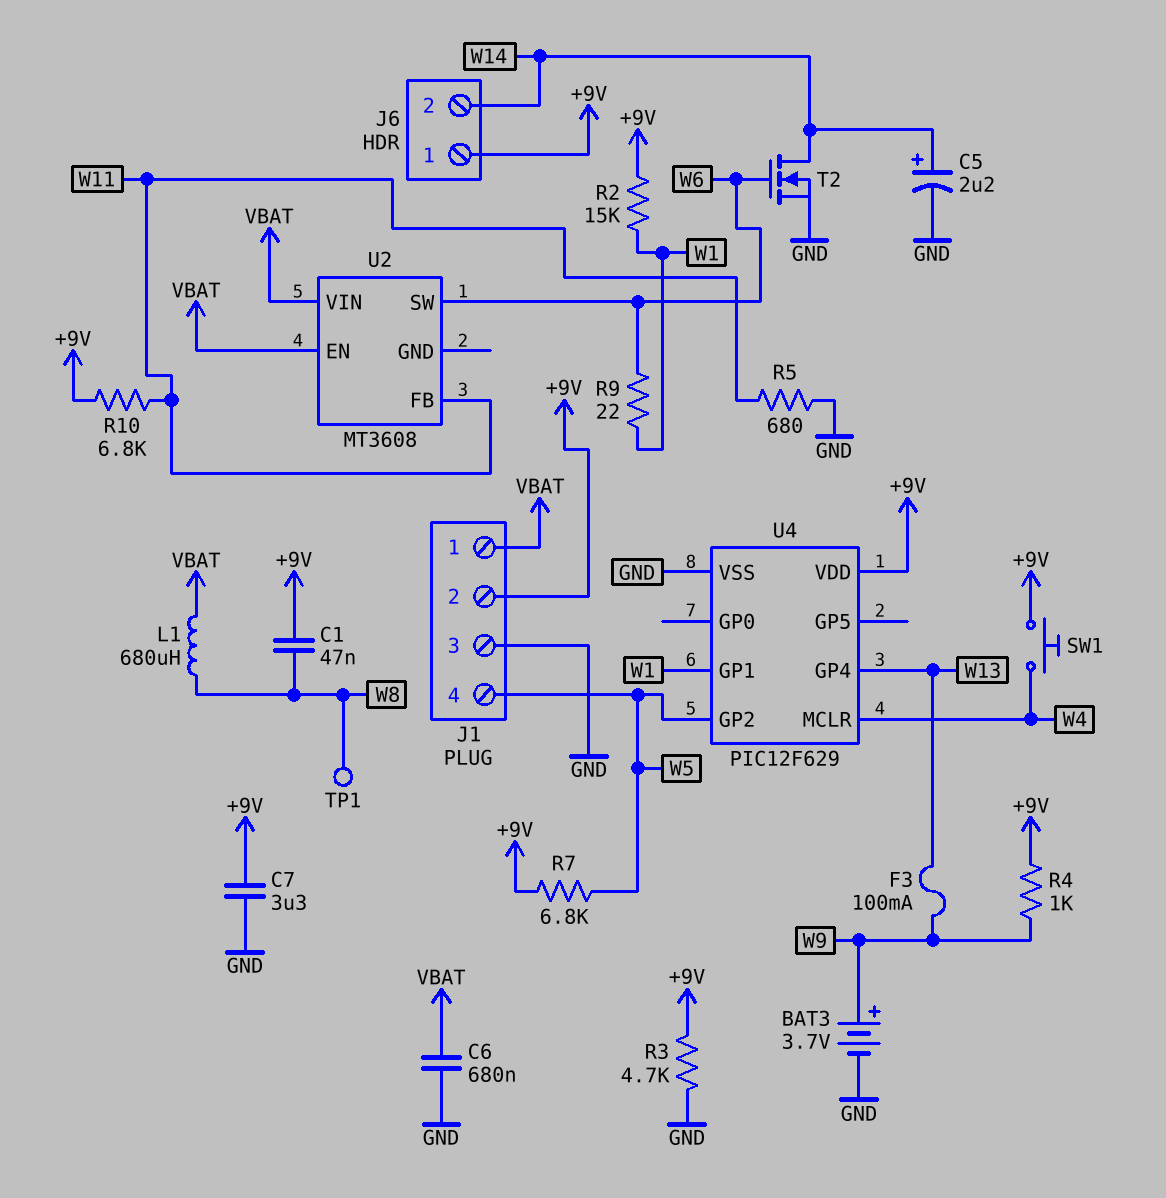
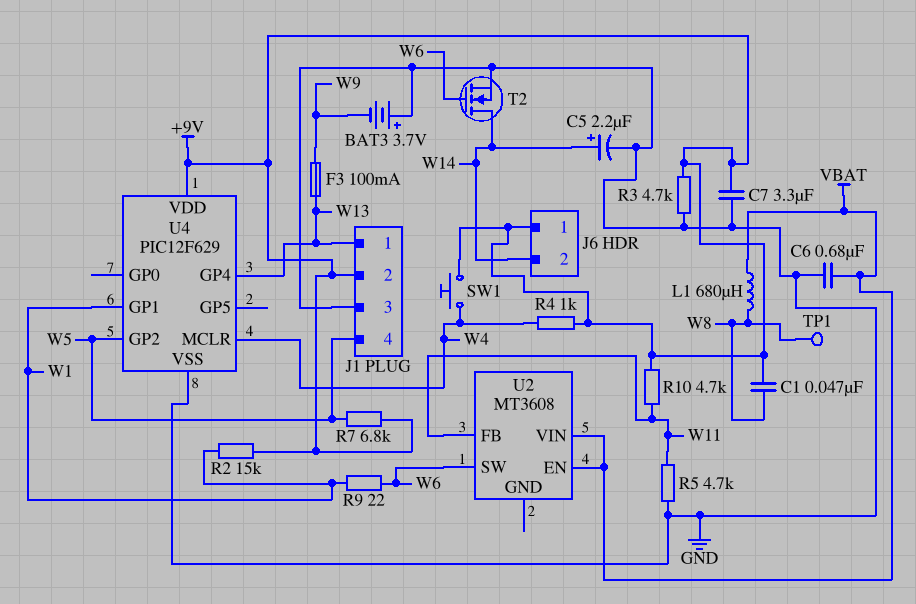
BAT3: 3.7V (plus W9, minus GND) -> 3.7V (plus GND, minus W9)
J1 pin 1: VBAT -> W13
R4: 1k (+9V, W9) -> 1k (+9V, W4)
R5: 680 (GND, W11) -> 4.7k (GND, W11)
R10: 6.8k (+9V, W11) -> 4.7k (+9V, W11)

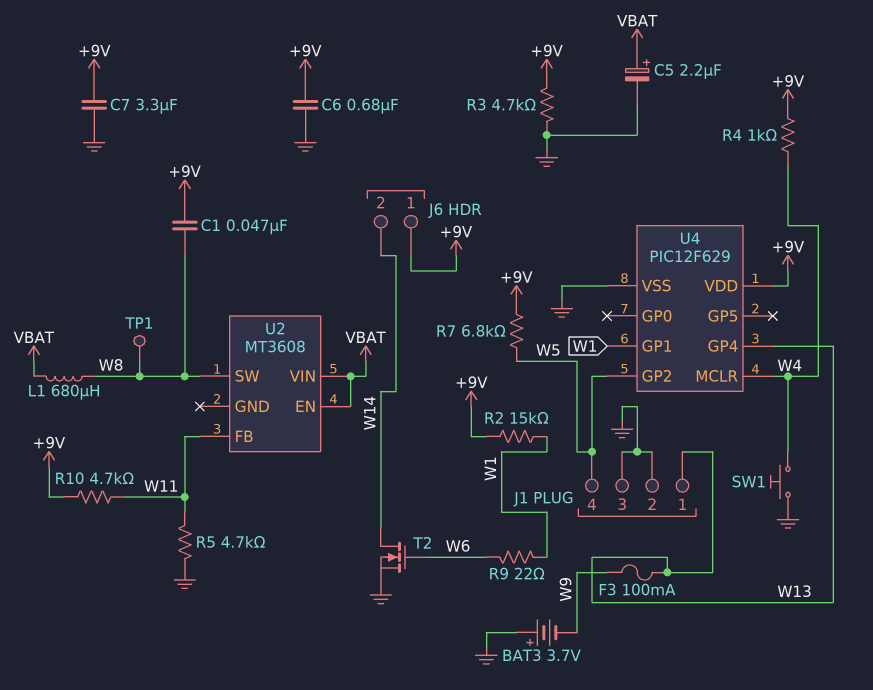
C5: 2.2uF (plus W14, minus GND) -> 2.2uF (plus VBAT, minus GND)
C6: 680nF (GND, VBAT) -> 680nF (+9V, GND)
J1 pin 2: +9V -> GND
SW1: button (+9V, W4) -> button (GND, W4)
U2 pin SW: W6 -> W8

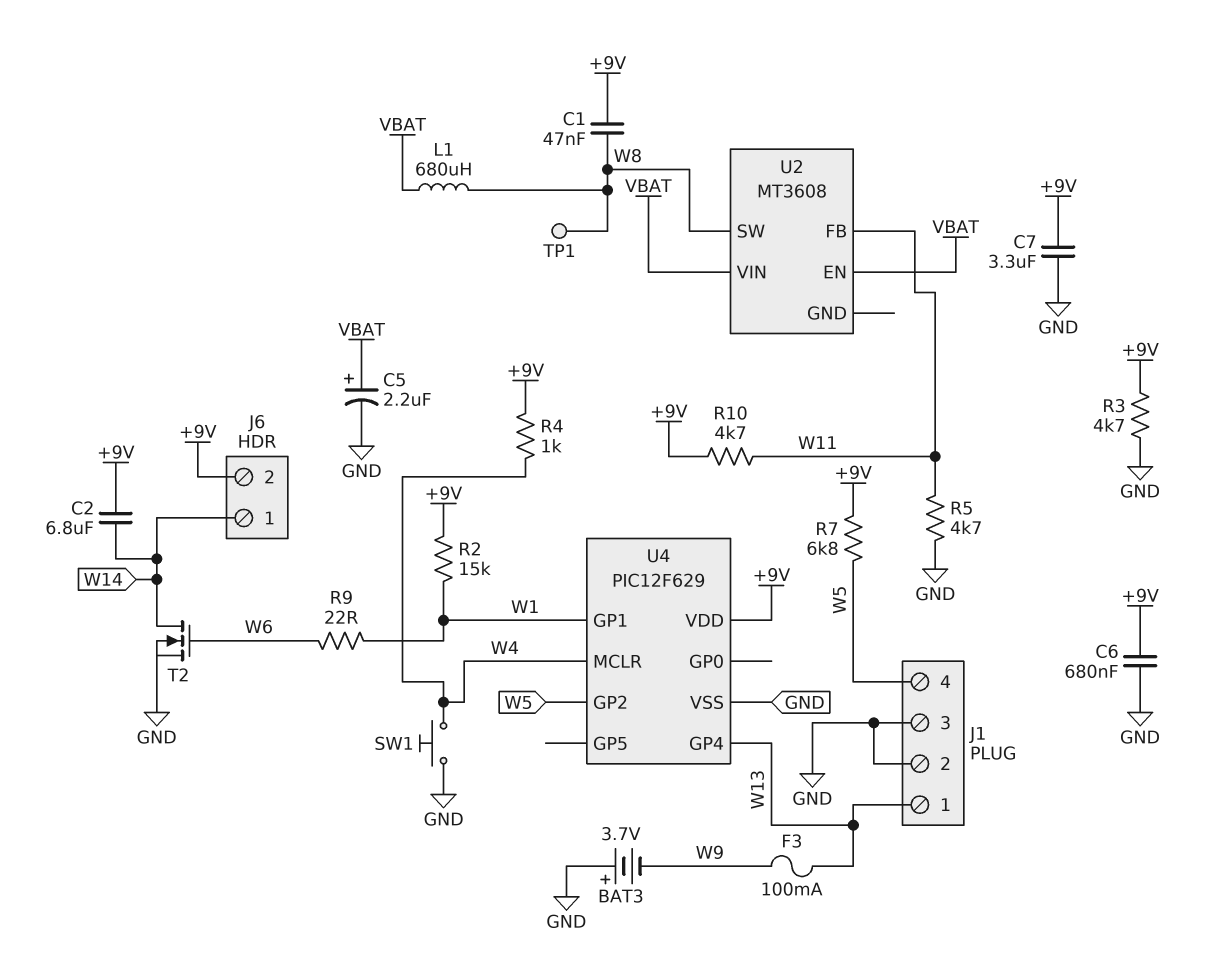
C2: none -> 6.8uF (+9V, W14)
J6 pin 1: +9V -> W14
J6 pin 2: W14 -> +9V

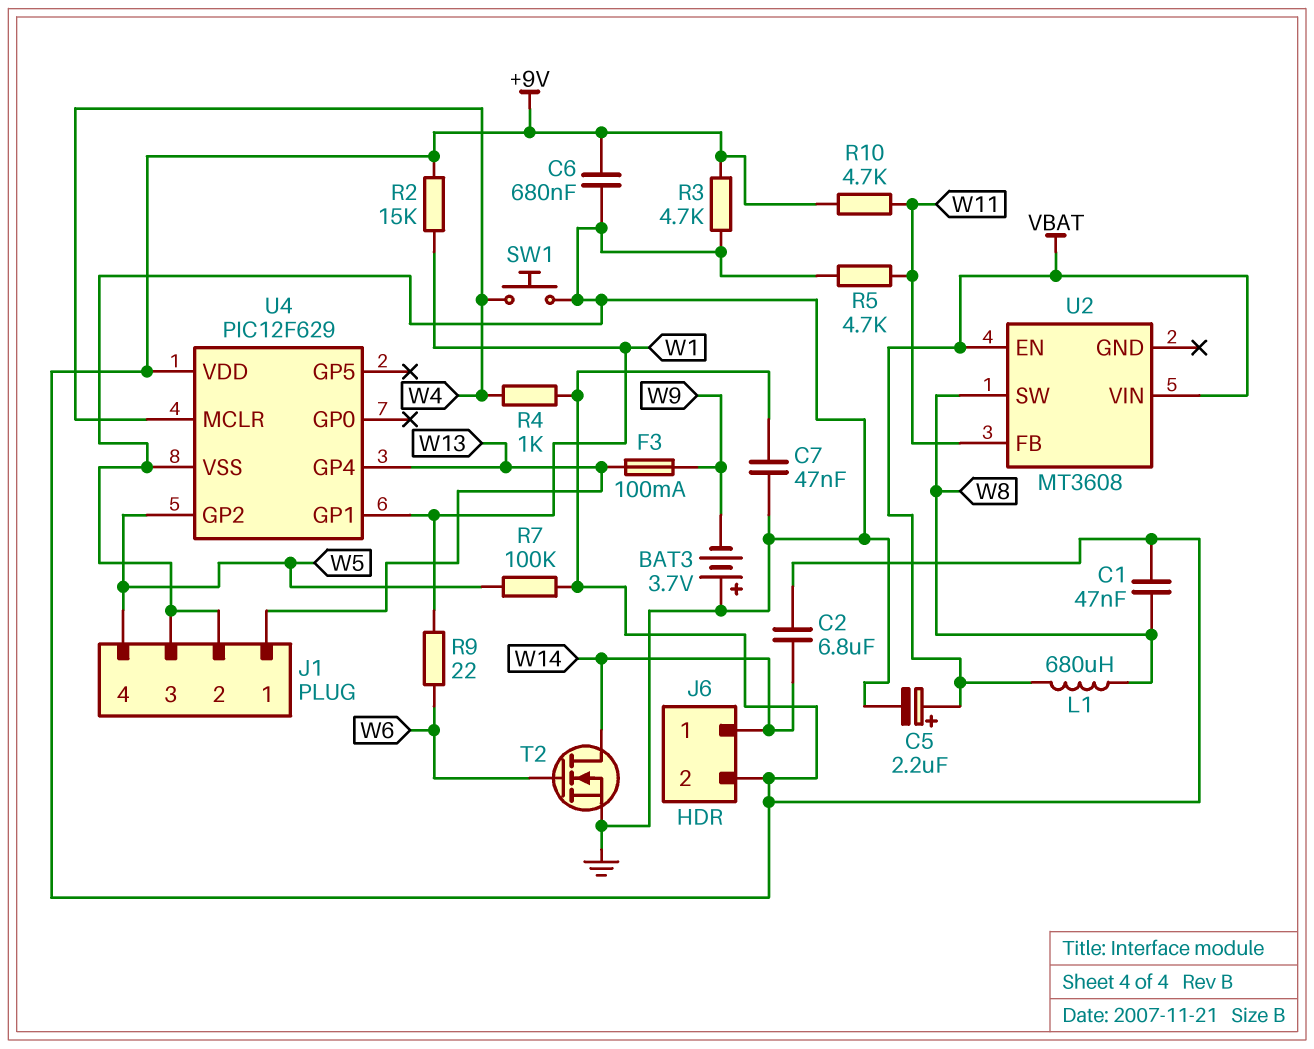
C7: 3.3uF (+9V, GND) -> 47nF (+9V, GND)
R7: 6.8k (+9V, W5) -> 100k (+9V, W5)
TP1: test point (W8) -> none

